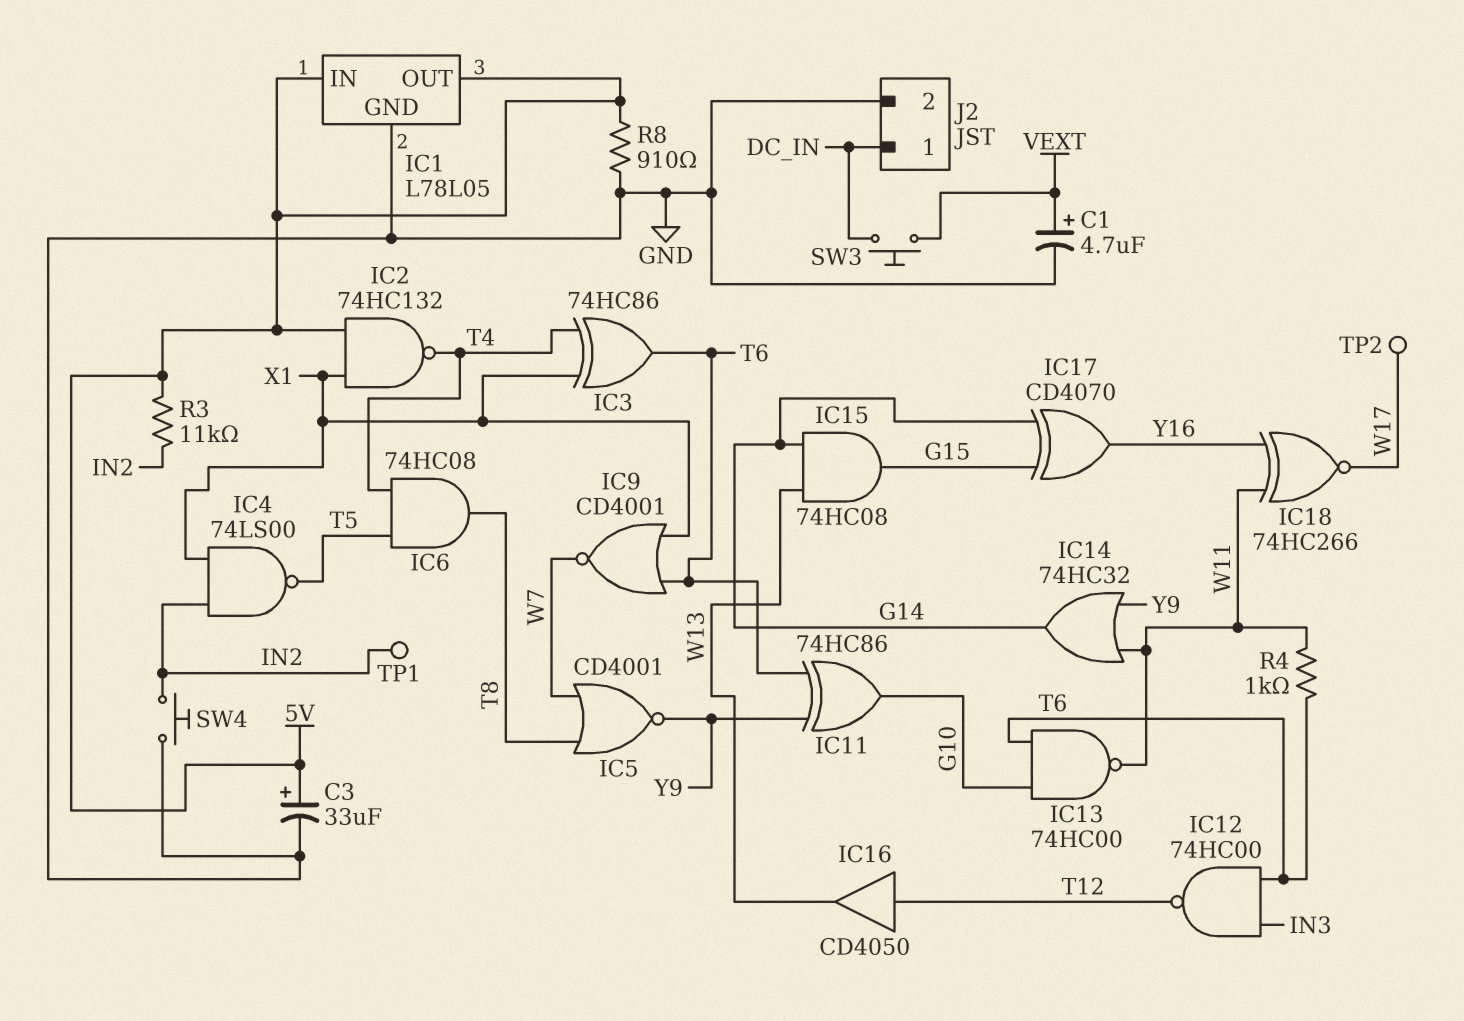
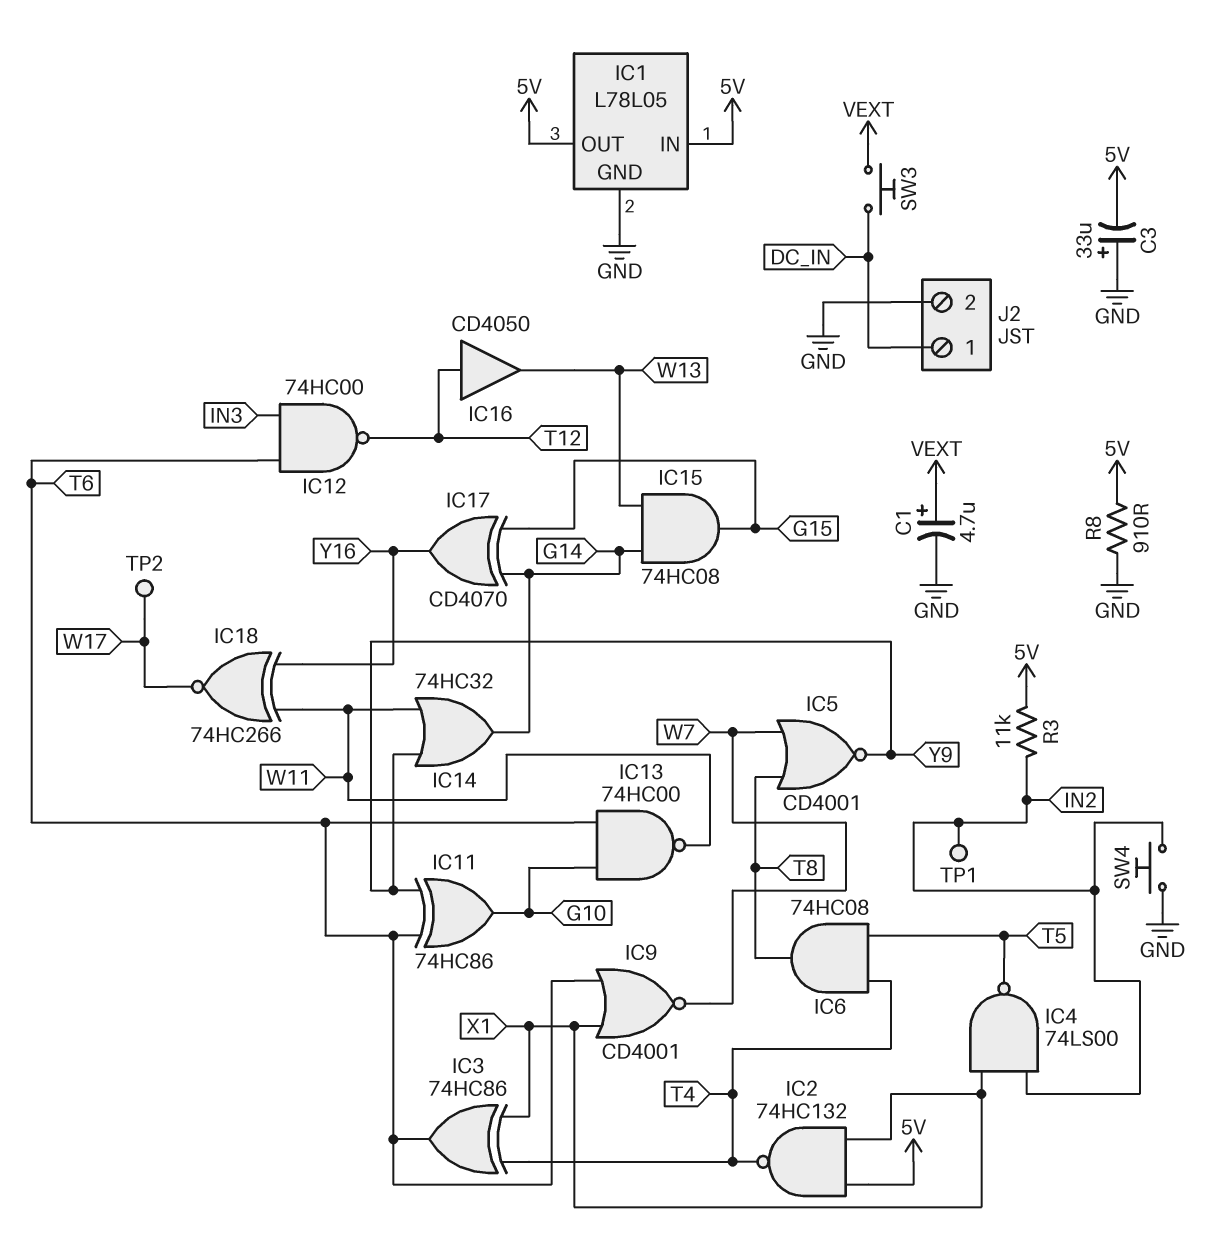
C3: 33uF (plus 5V, minus GND) -> 33uF (plus GND, minus 5V)
R4: 1k (T6, W11) -> none

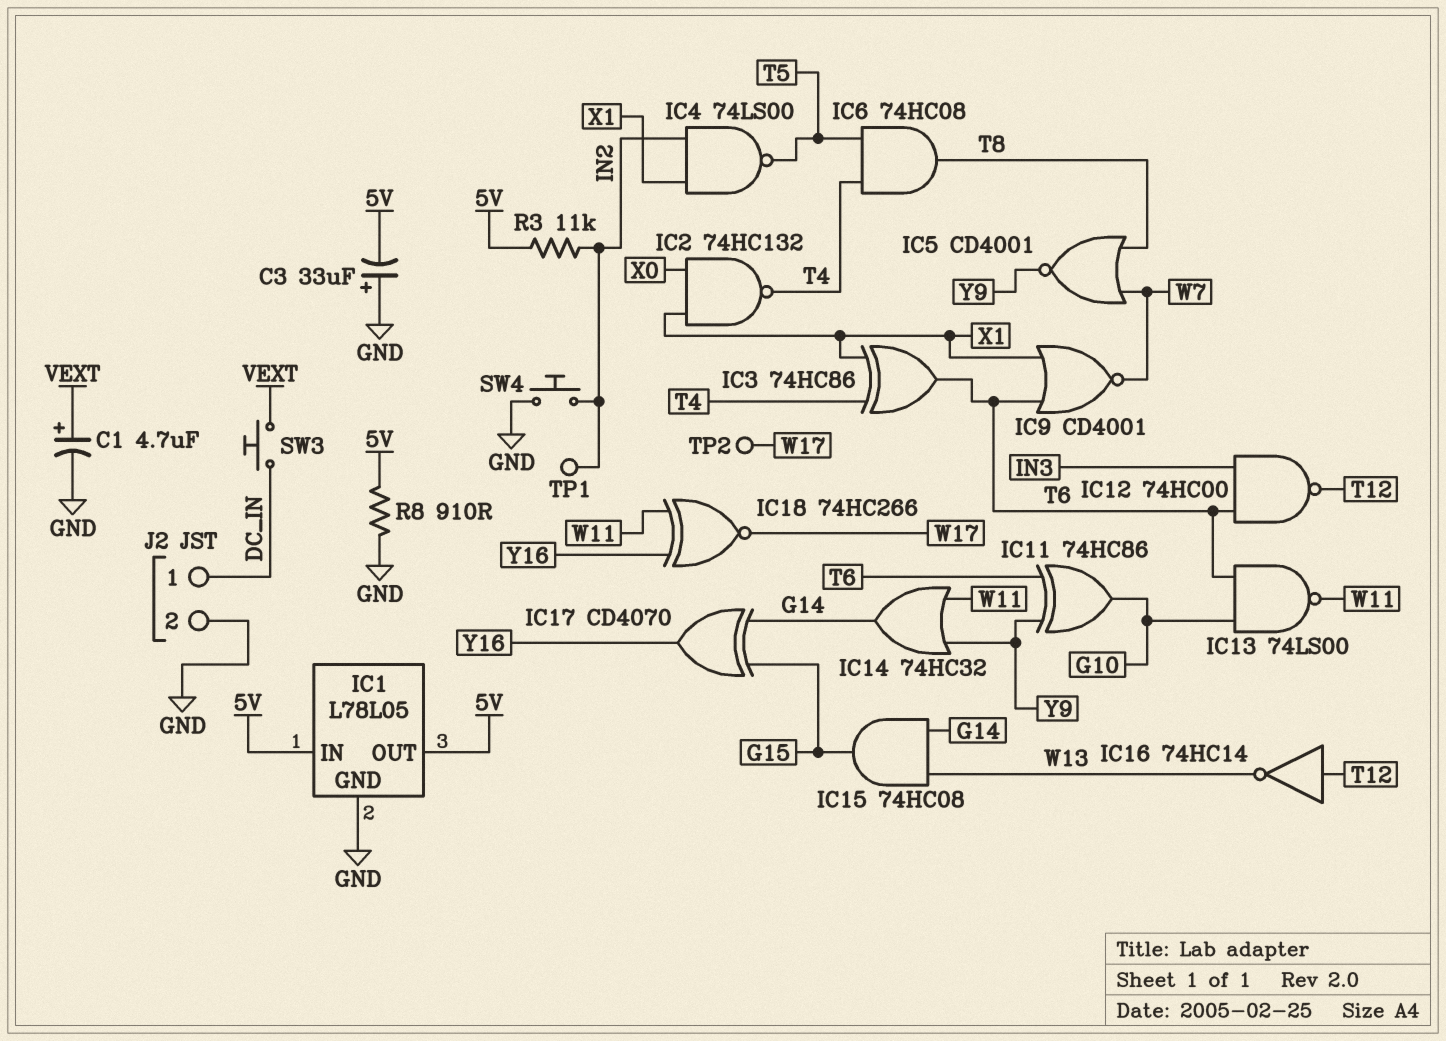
IC2: NAND 74HC132 (in 5V, in X1, out T4) -> NAND 74HC132 (in X0, in X1, out T4)
IC13: NAND 74HC00 (in G10, in T6, out W11) -> NAND 74LS00 (in G10, in T6, out W11)
IC16: buffer CD4050 (in T12, out W13) -> NOT 74HC14 (in T12, out W13)

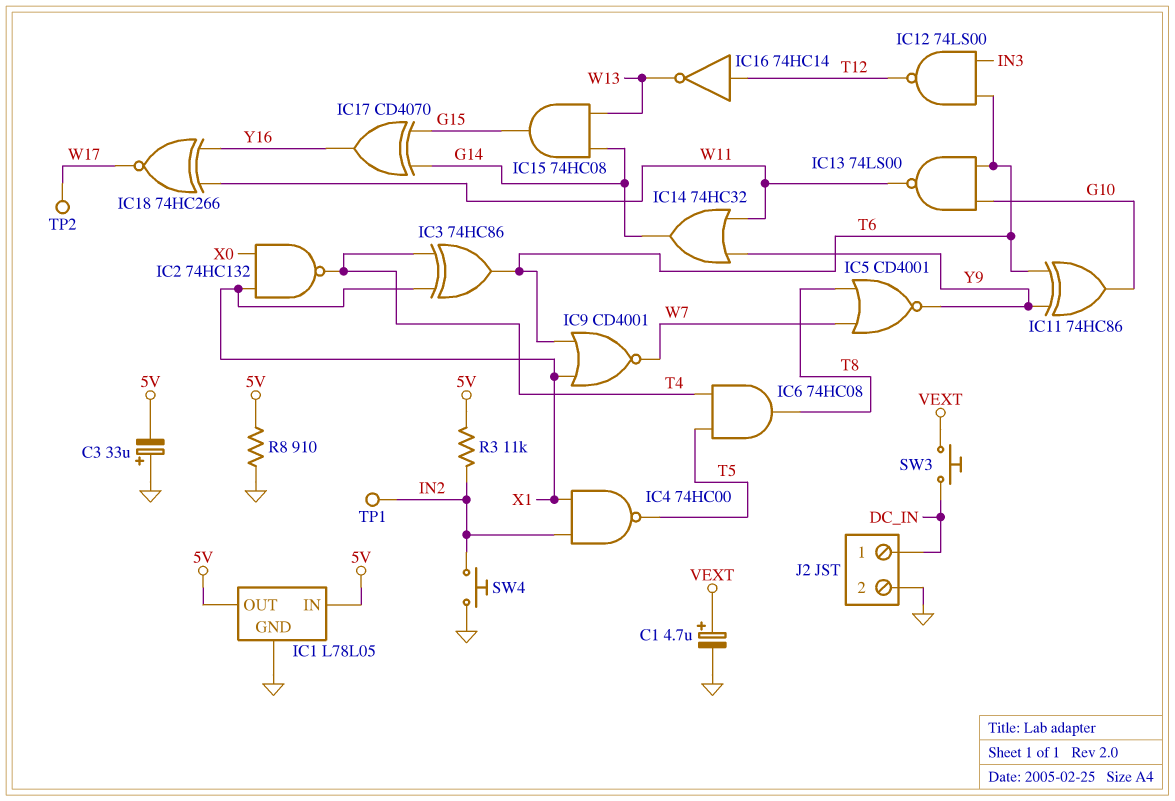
IC4: NAND 74LS00 (in IN2, in X1, out T5) -> NAND 74HC00 (in IN2, in X1, out T5)
IC12: NAND 74HC00 (in IN3, in T6, out T12) -> NAND 74LS00 (in IN3, in T6, out T12)

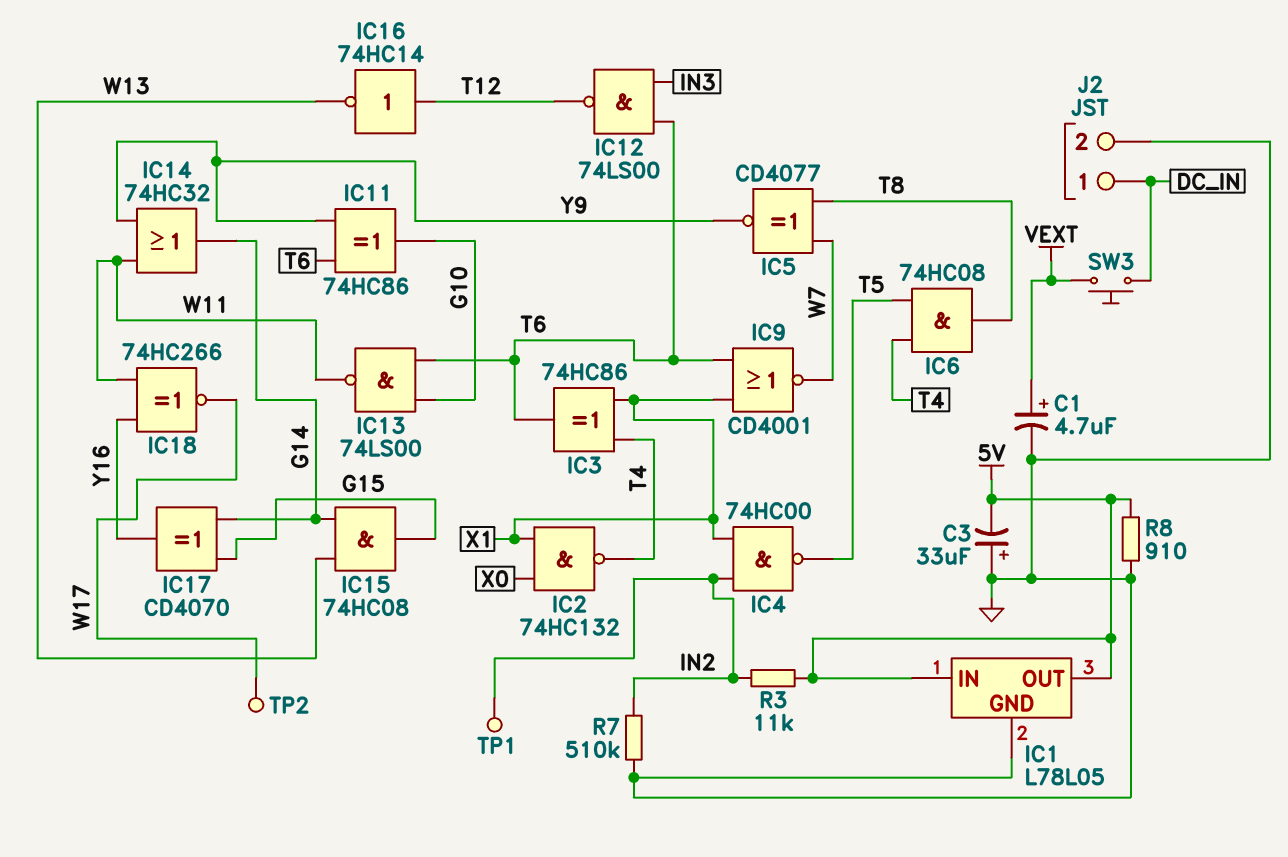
IC5: NOR CD4001 (in T8, in W7, out Y9) -> XNOR CD4077 (in T8, in W7, out Y9)
R7: none -> 510k (GND, IN2)
SW4: button (GND, IN2) -> none

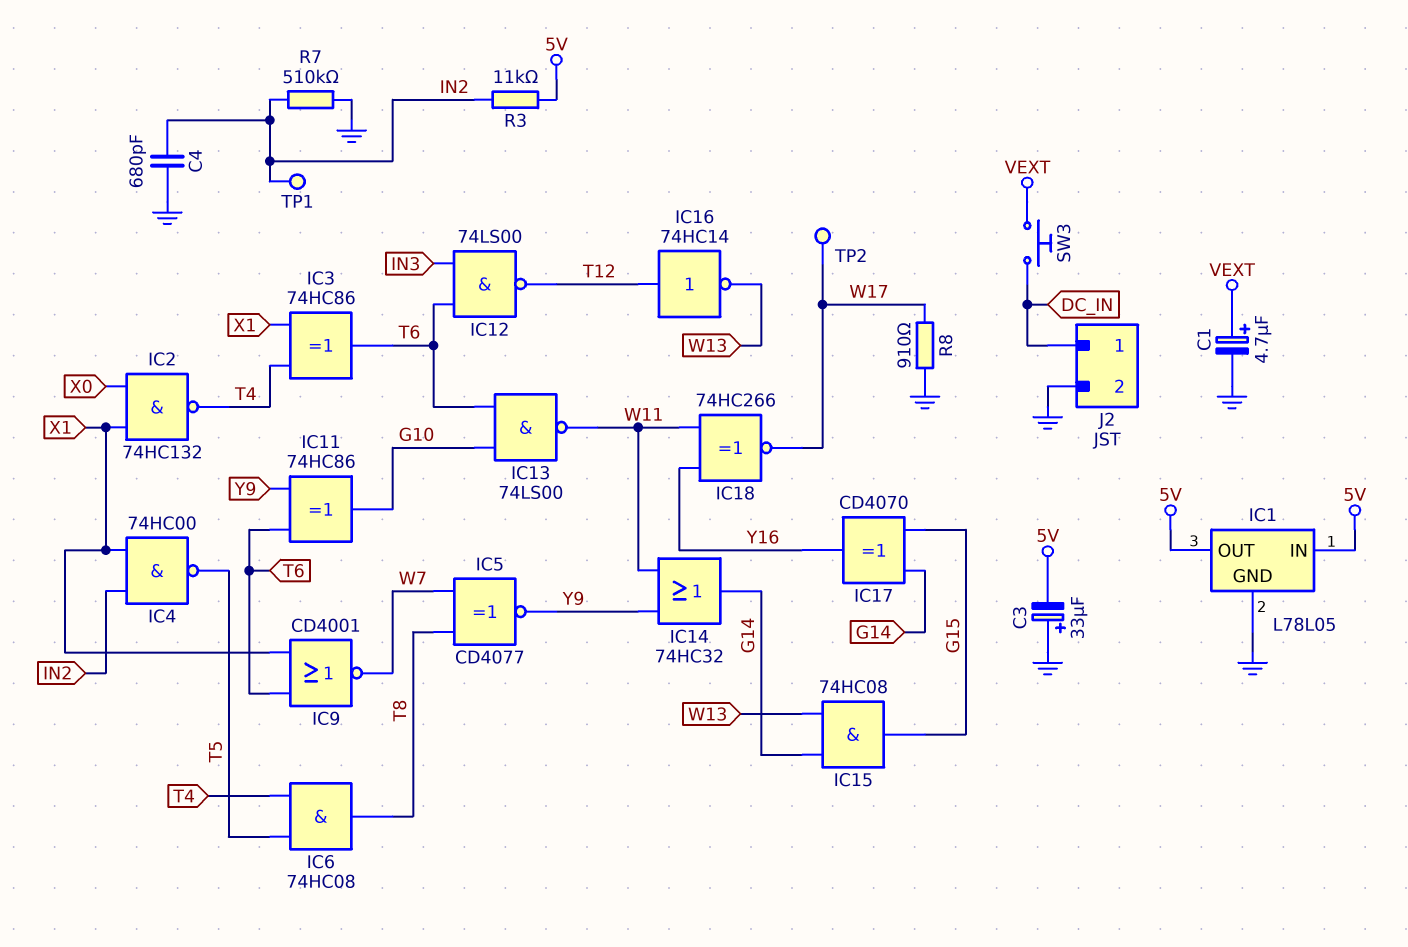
C4: none -> 680pF (GND, IN2)
R8: 910 (5V, GND) -> 910 (GND, W17)

